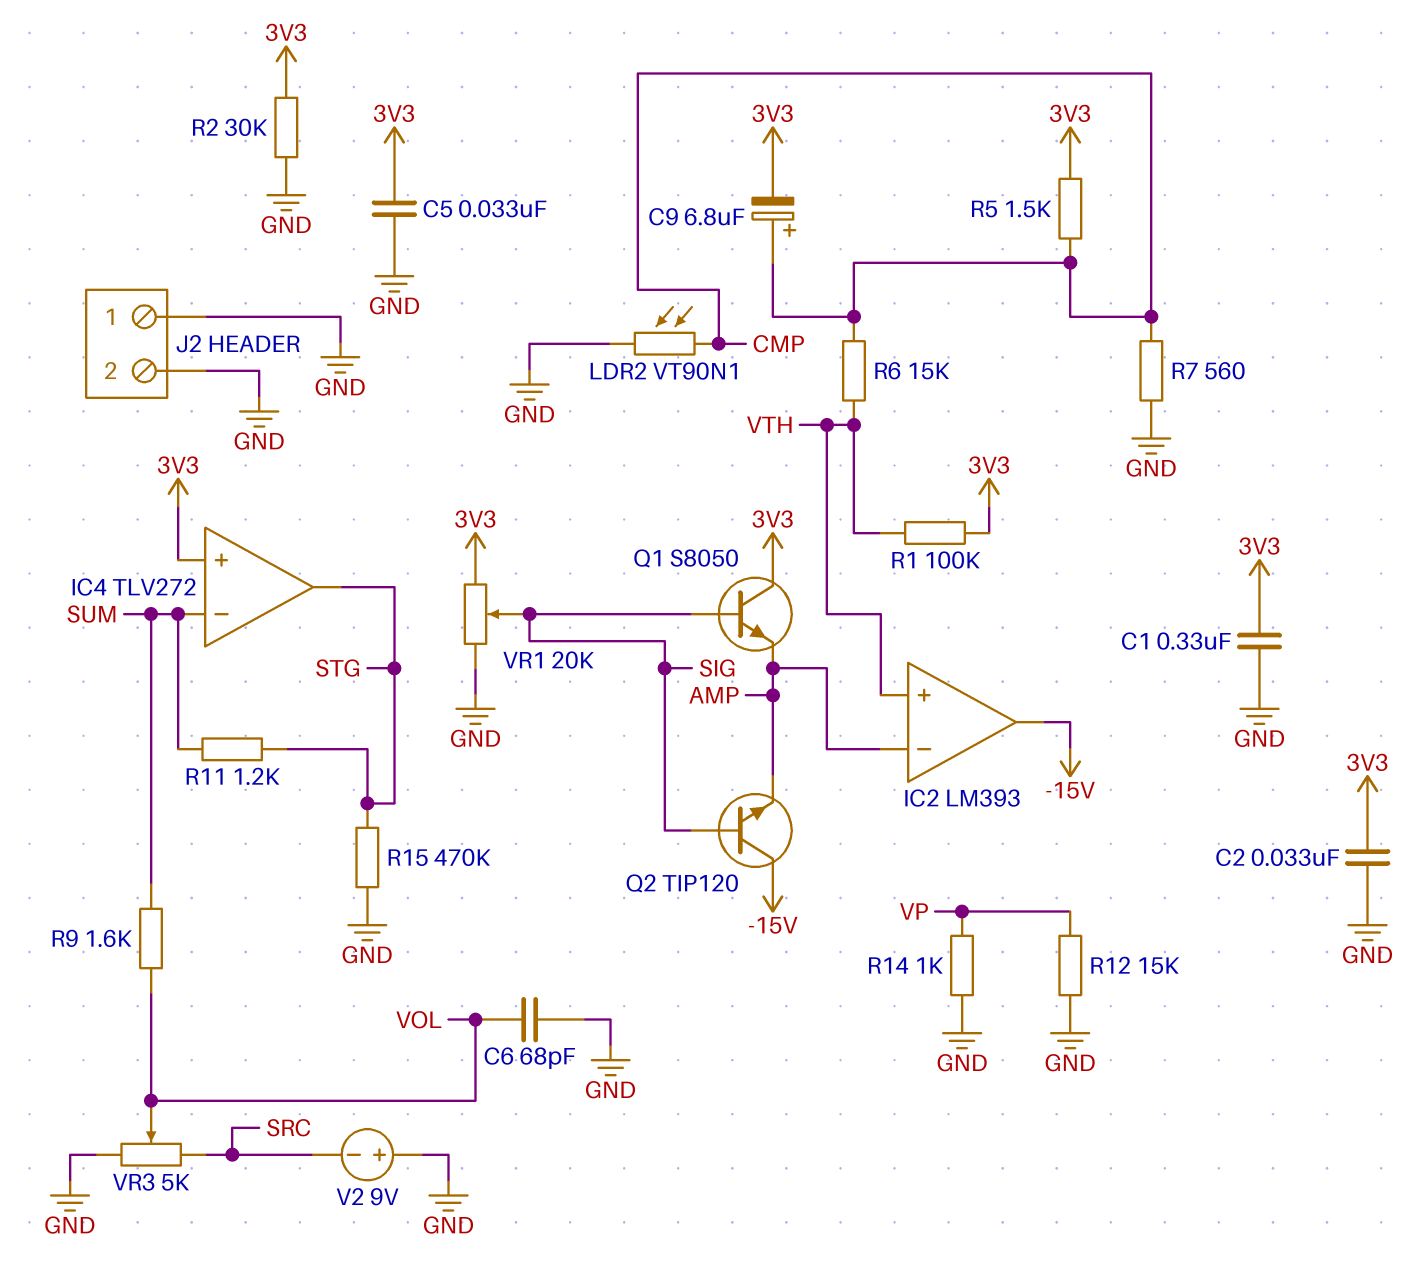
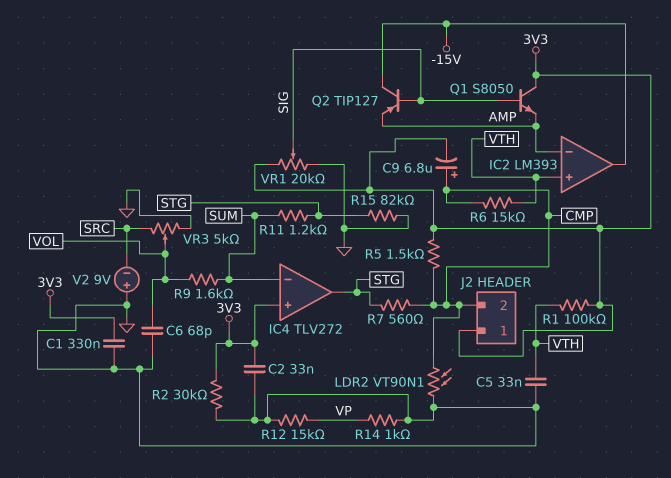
C5: 33nF (3V3, GND) -> 33nF (GND, VTH)
J2 pin 1: GND -> 3V3
J2 pin 2: GND -> CMP
Q2: NPN TIP120 (B SIG, C -15V, E AMP) -> PNP TIP127 (B SIG, C -15V, E AMP)
R7: 560 (CMP, GND) -> 560 (CMP, STG)
R15: 470k (GND, STG) -> 82k (GND, STG)

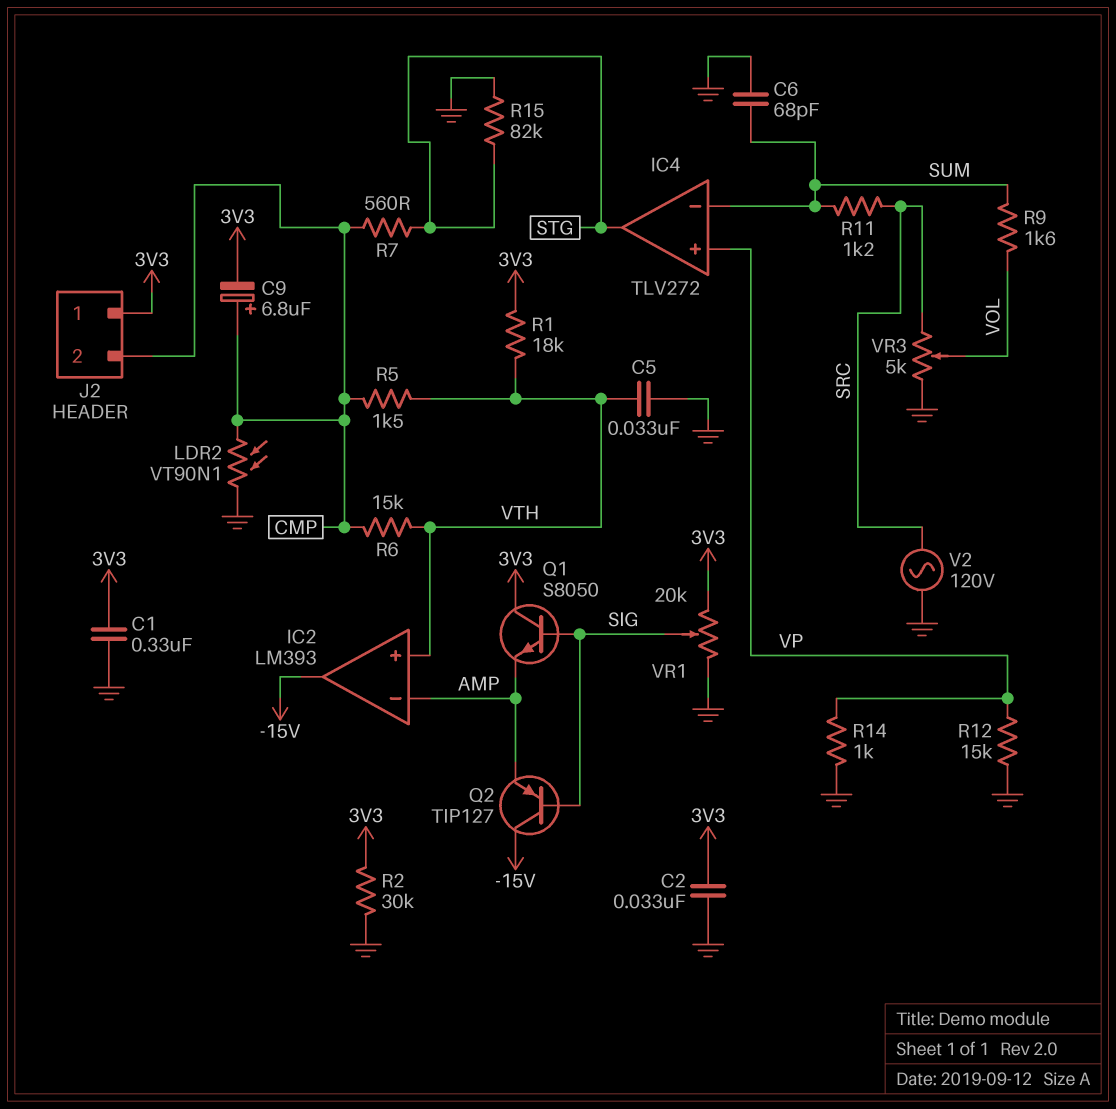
C6: 68pF (GND, VOL) -> 68pF (GND, SUM)
IC4 pin in+: 3V3 -> VP
R1: 100k (3V3, VTH) -> 18k (3V3, VTH)
R5: 1.5k (3V3, CMP) -> 1.5k (CMP, VTH)
R11: 1.2k (STG, SUM) -> 1.2k (SRC, SUM)
V2: 9V (plus GND, minus SRC) -> AC 120V (GND, SRC)

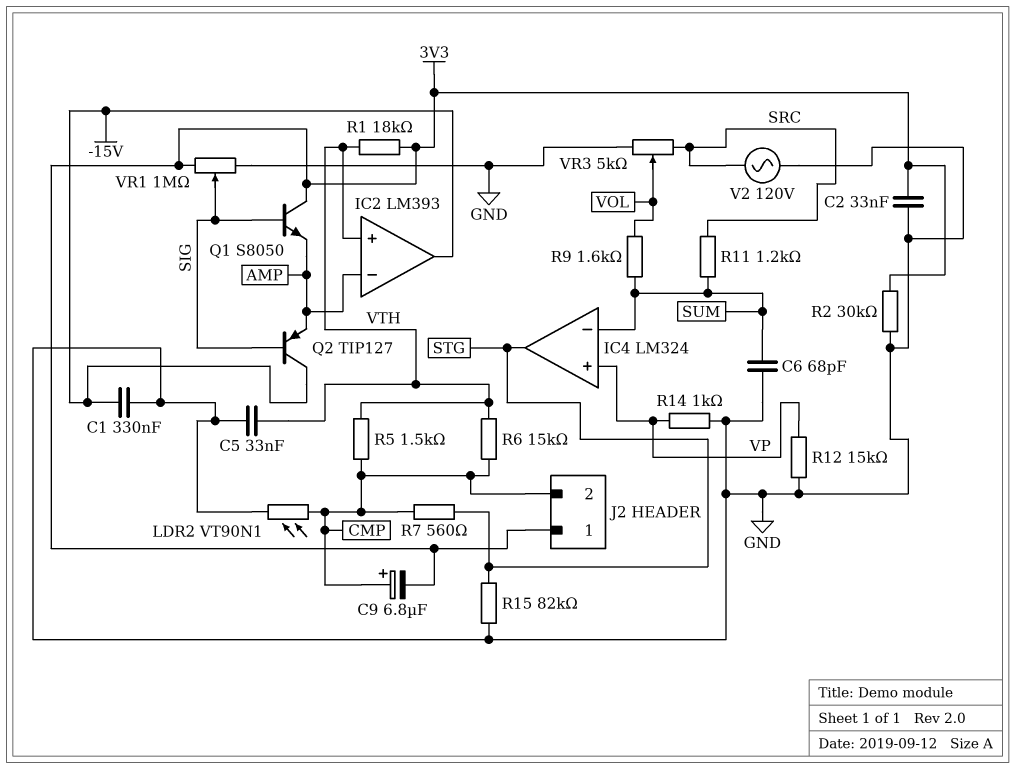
C1: 330nF (3V3, GND) -> 330nF (-15V, GND)
IC4: TLV272 -> LM324
VR1: 20k (3V3, GND, wiper SIG) -> 1M (3V3, GND, wiper SIG)

